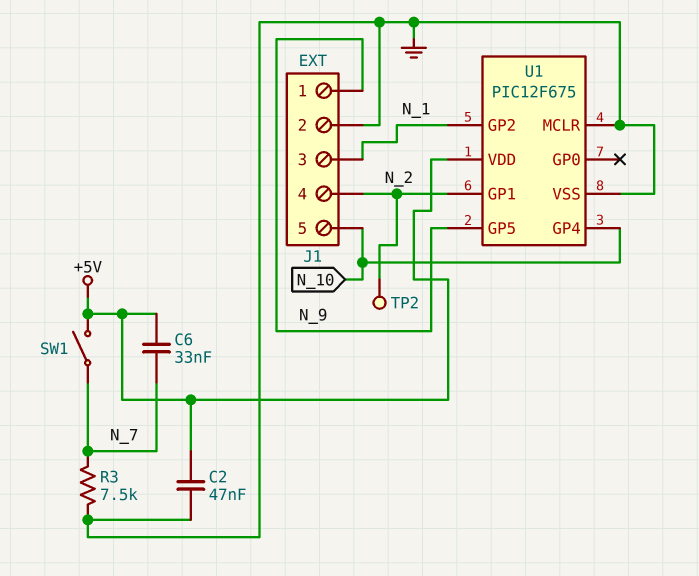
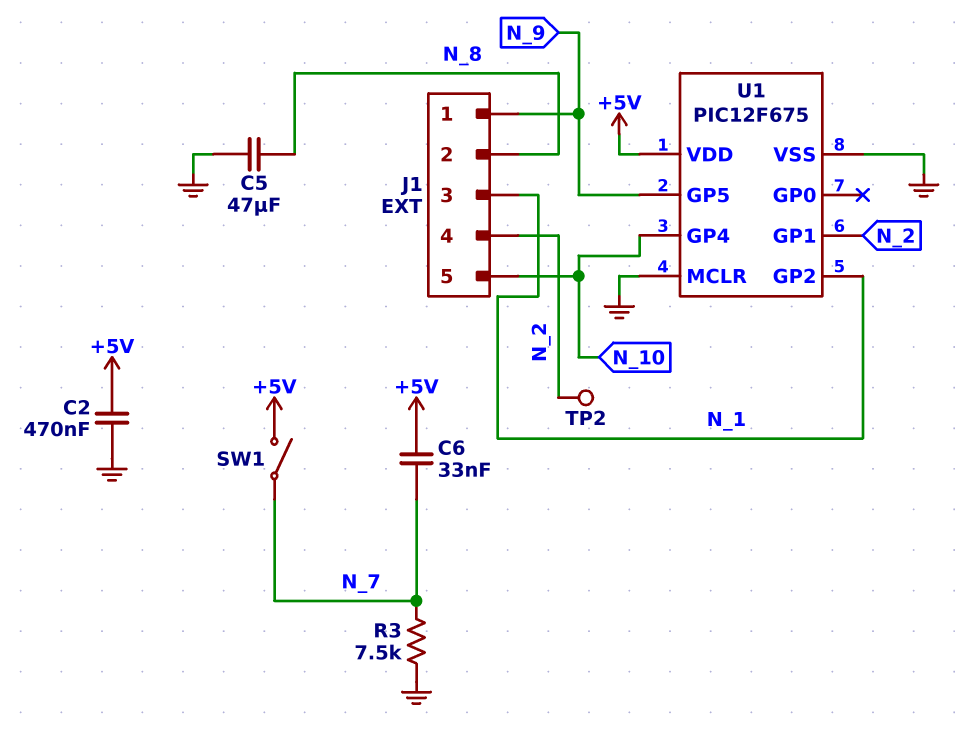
C2: 47nF (+5V, GND) -> 470nF (+5V, GND)
C5: none -> 47uF (GND, N_8)
J1 pin 2: GND -> N_8

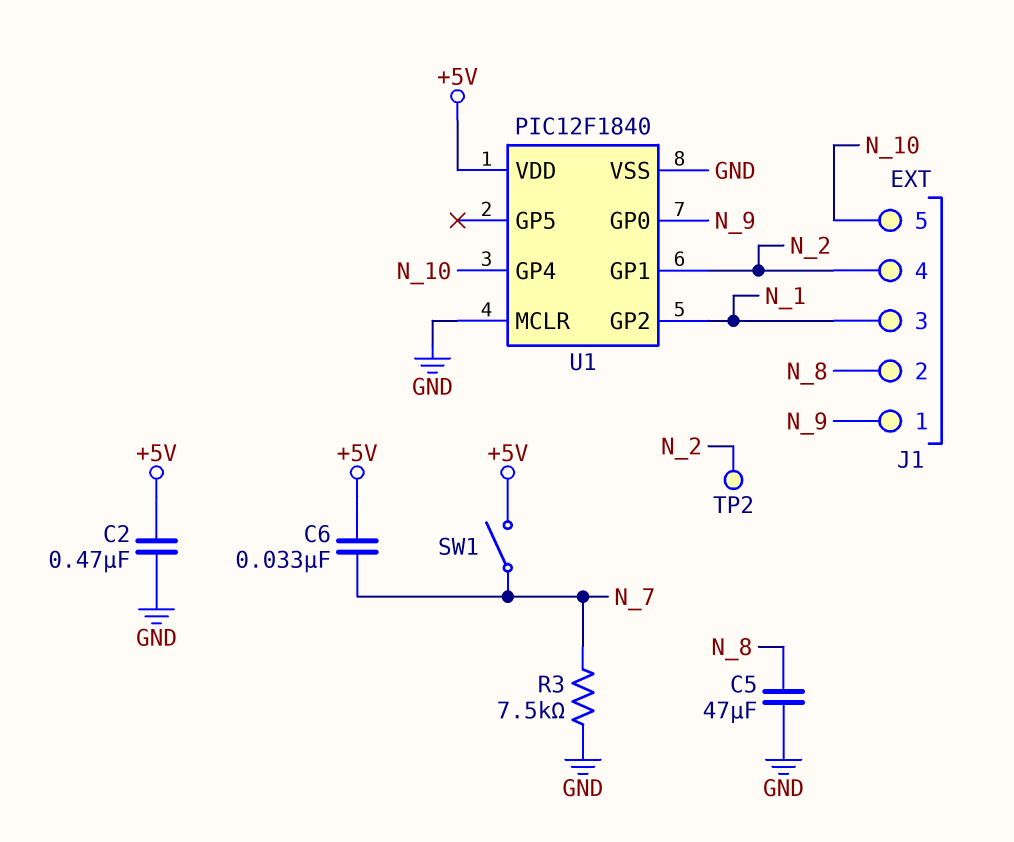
U1: PIC12F675 -> PIC12F1840
U1 pin GP0: none -> N_9
U1 pin GP5: N_9 -> none

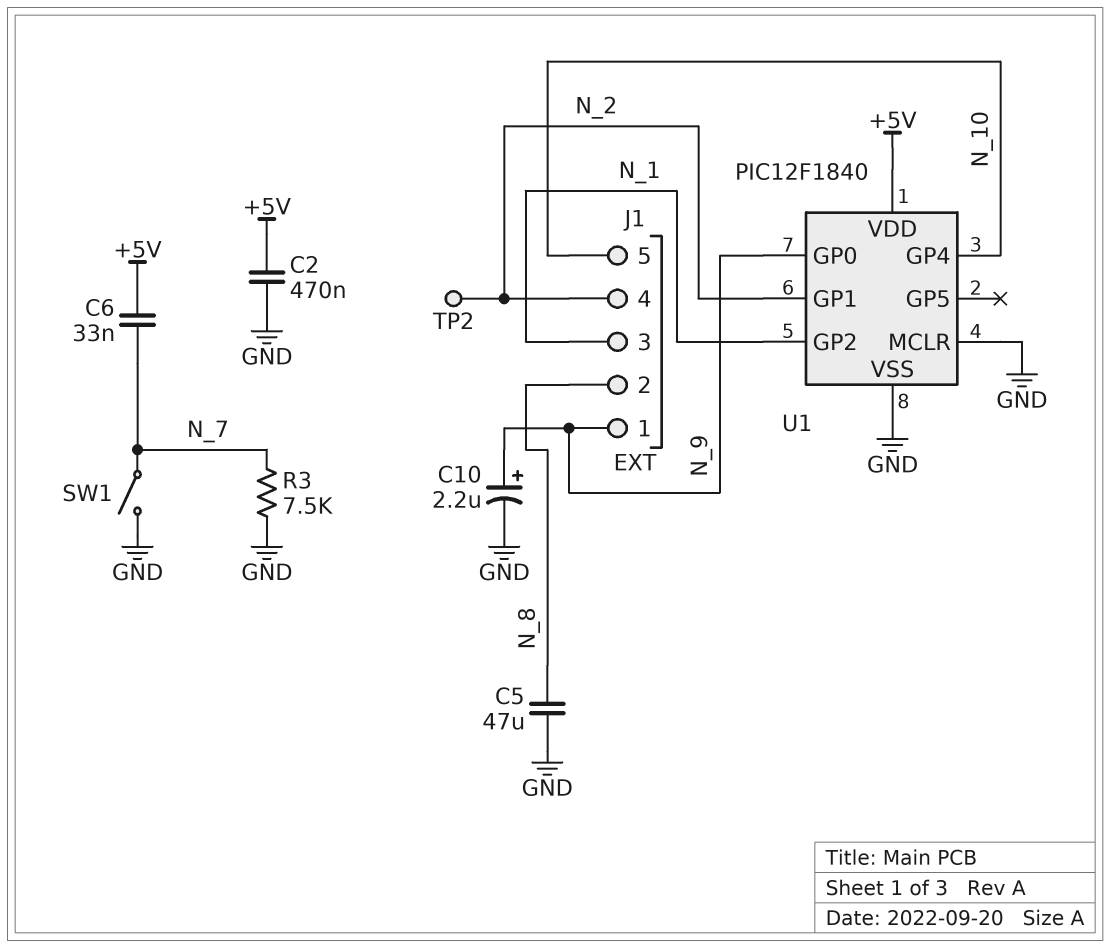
C10: none -> 2.2uF (plus N_9, minus GND)
SW1: switch (+5V, N_7) -> switch (GND, N_7)

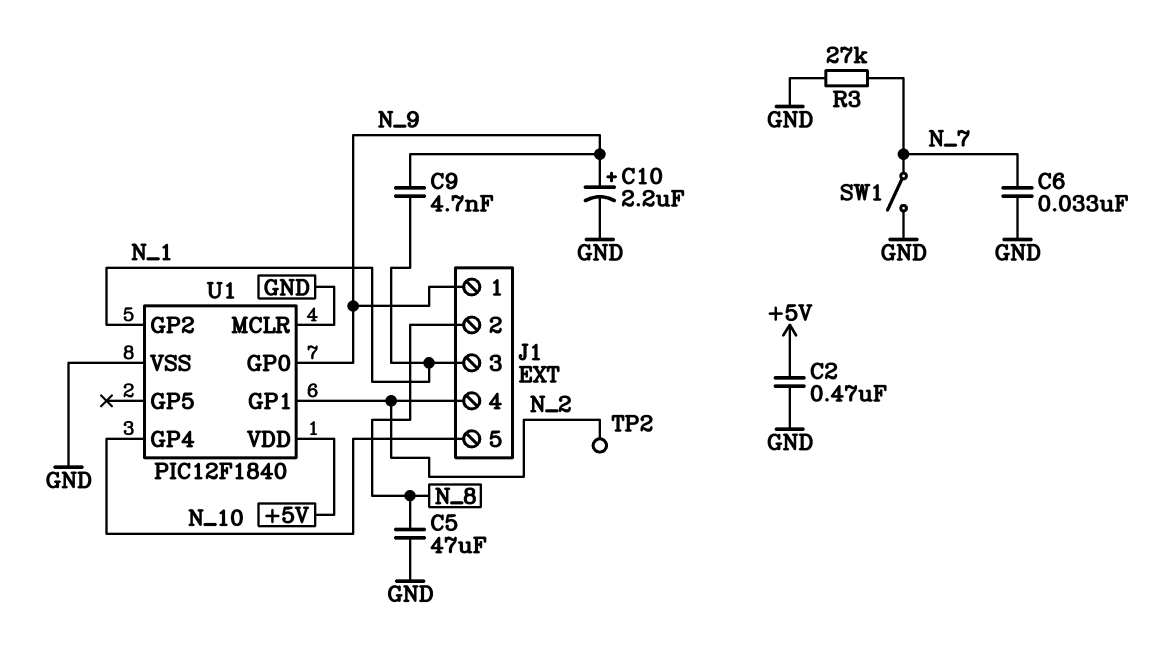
C6: 33nF (+5V, N_7) -> 33nF (GND, N_7)
C9: none -> 4.7nF (N_1, N_9)
R3: 7.5k (GND, N_7) -> 27k (GND, N_7)

